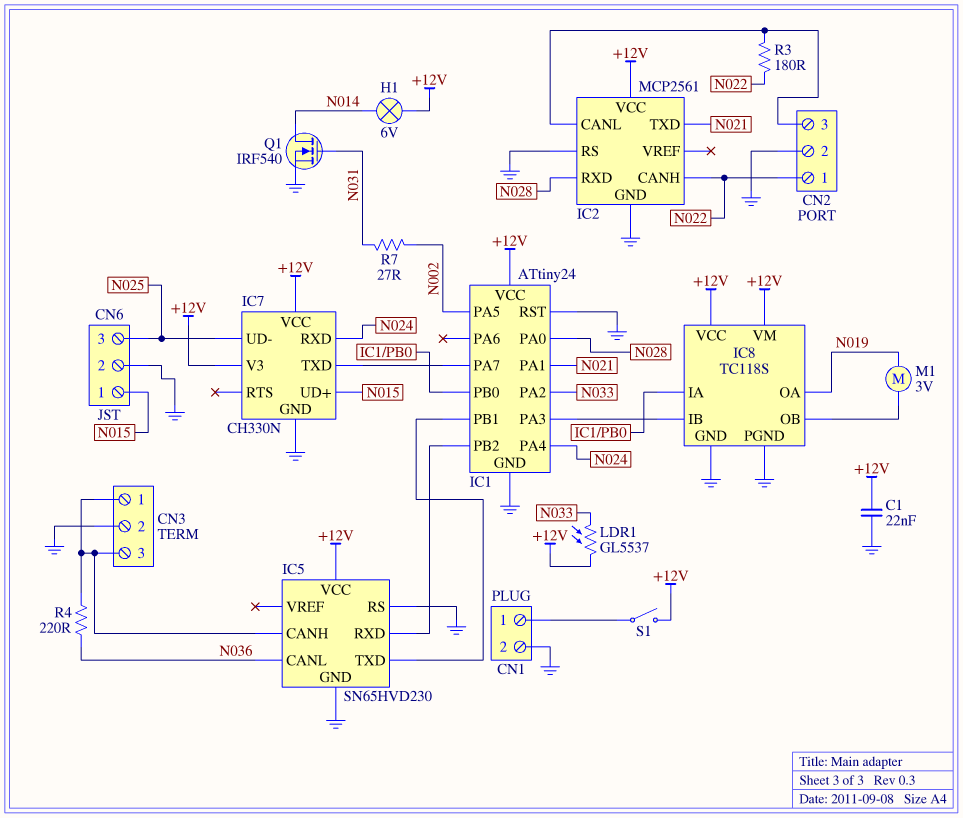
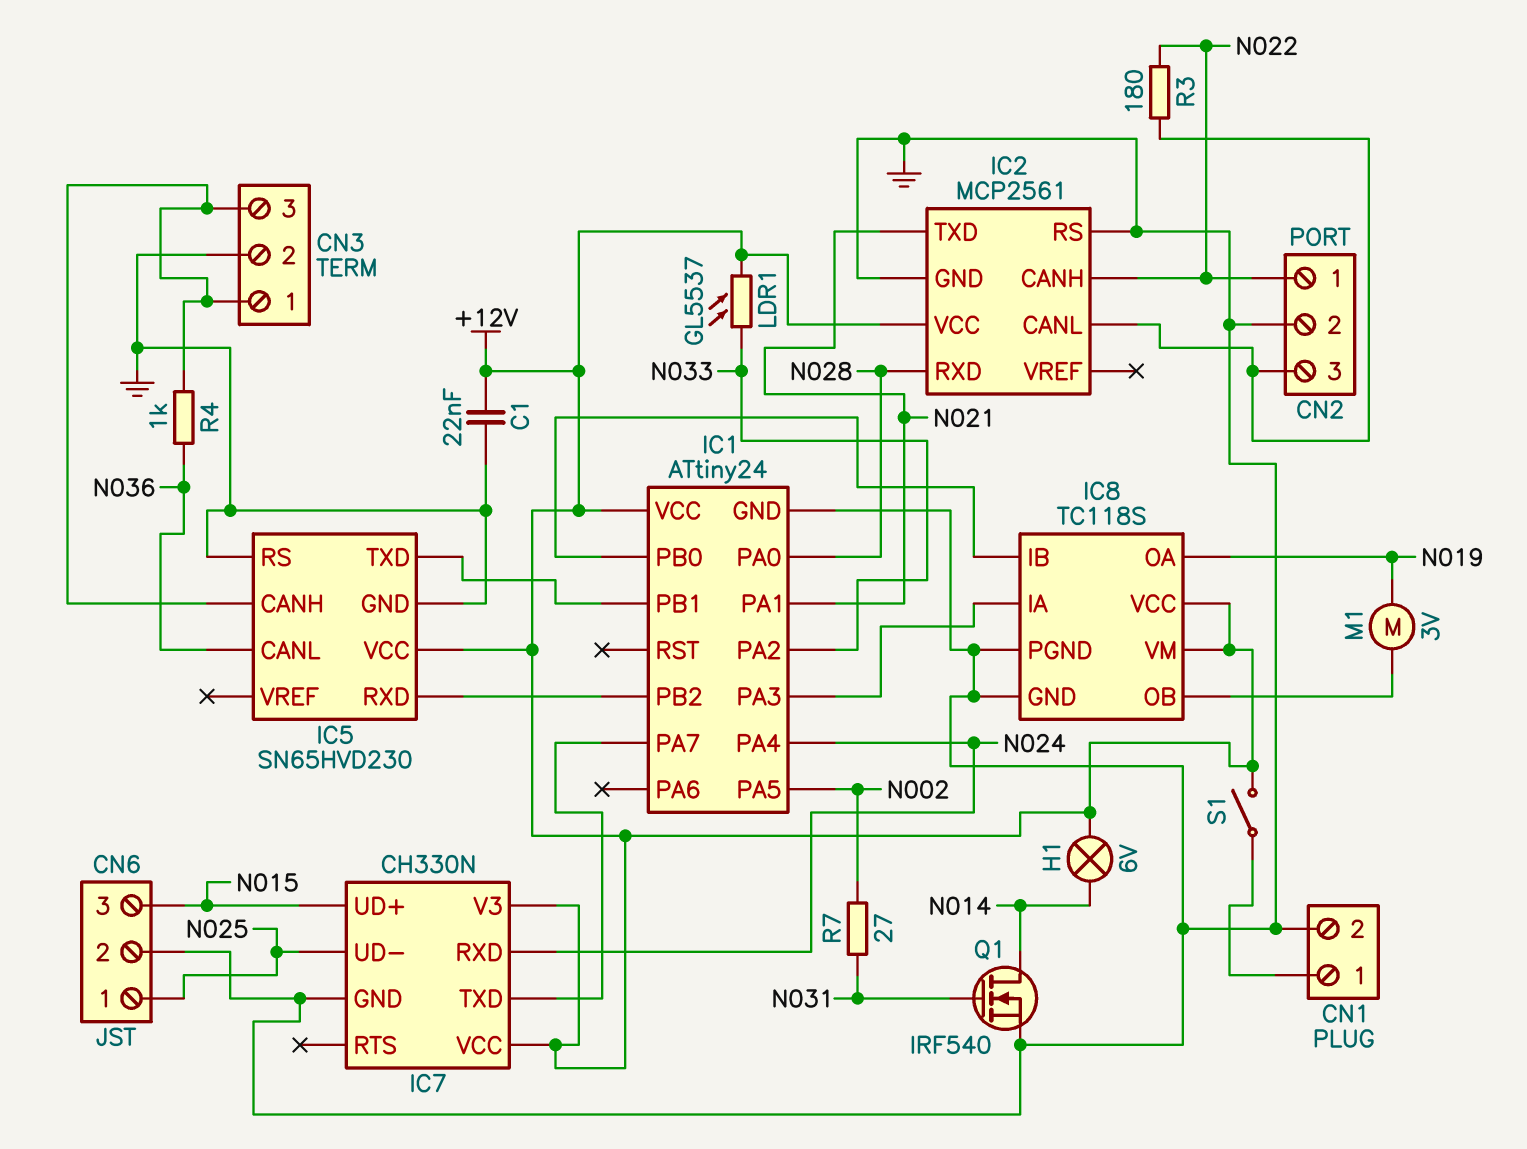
CN6 pin 1: N015 -> N025
CN6 pin 3: N025 -> N015
IC1 pin RST: GND -> none
IC8 pin IA: IC1/PB0 -> IC1/PA3
IC8 pin IB: IC1/PA3 -> IC1/PB0
R4: 220 (CN3/1, N036) -> 1k (CN3/1, N036)

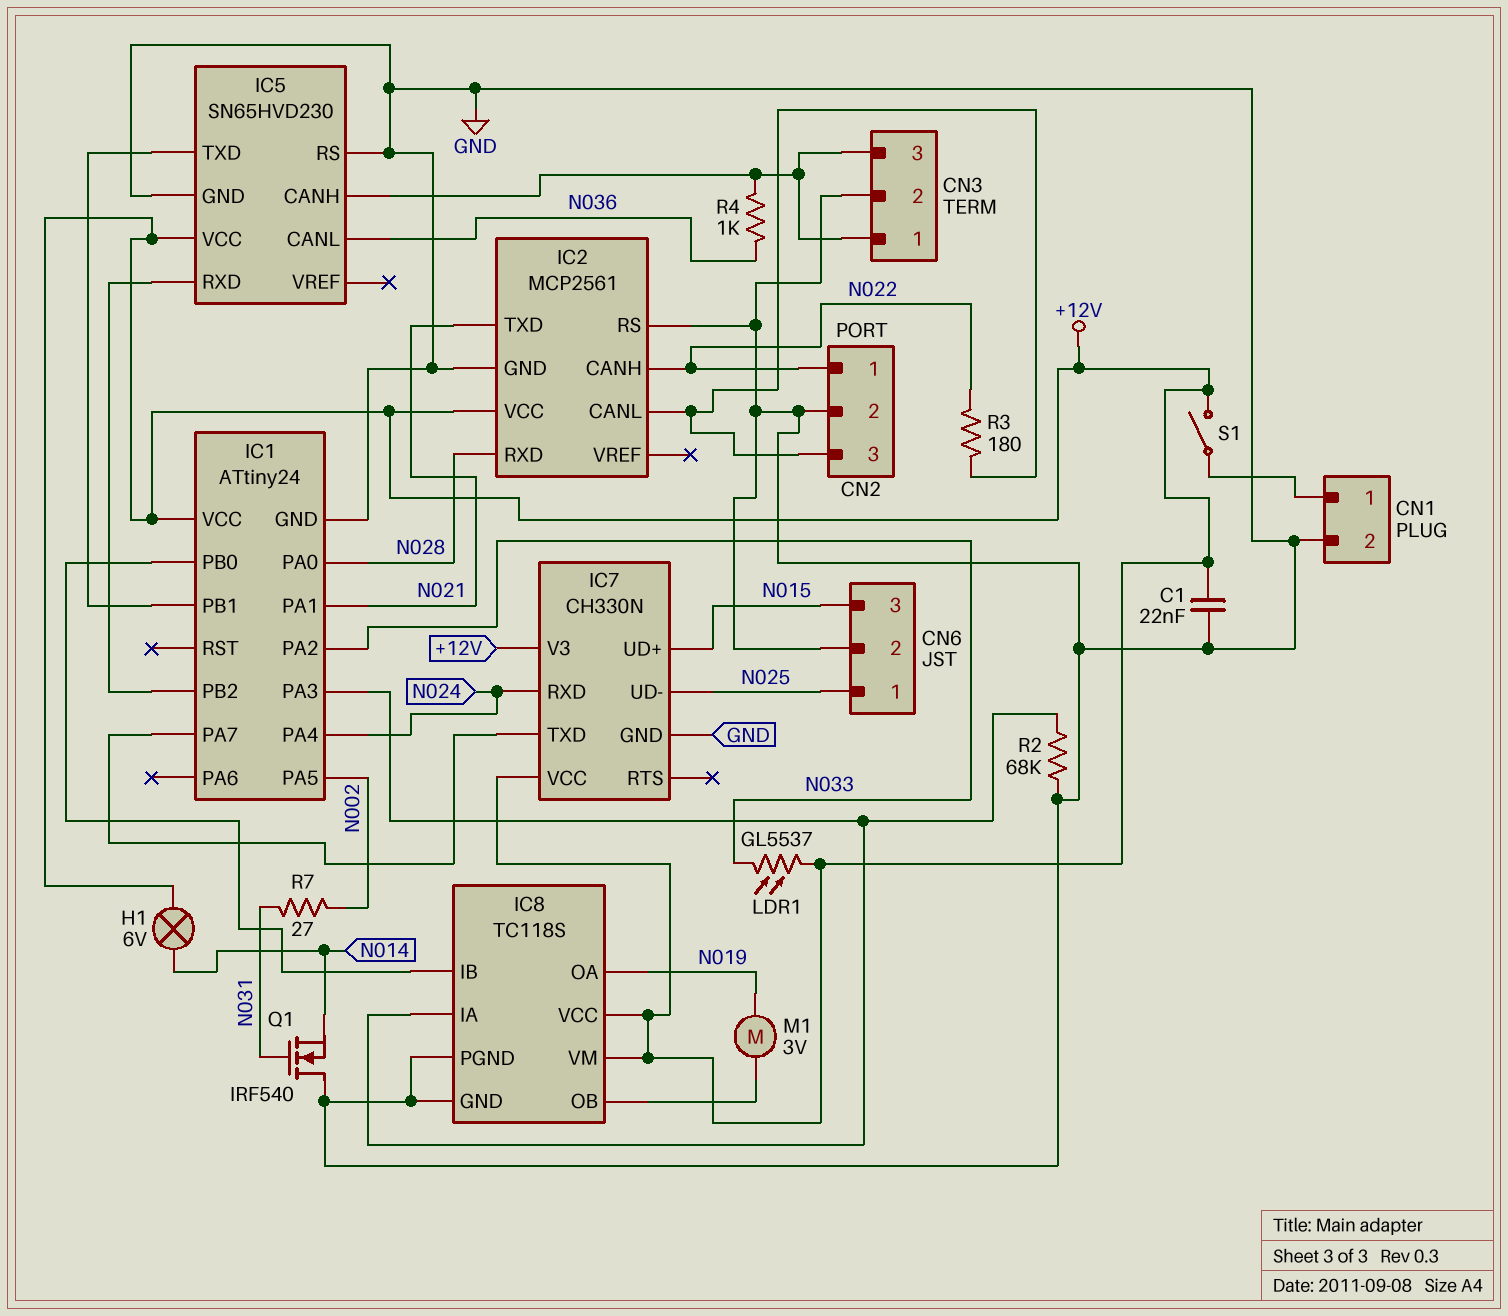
Q1: NMOS IRF540 (G N031, D N014, S GND) -> NMOS IRF540 (G N031, D GND, S N014)
R2: none -> 68k (GND, IC1/PA3)

